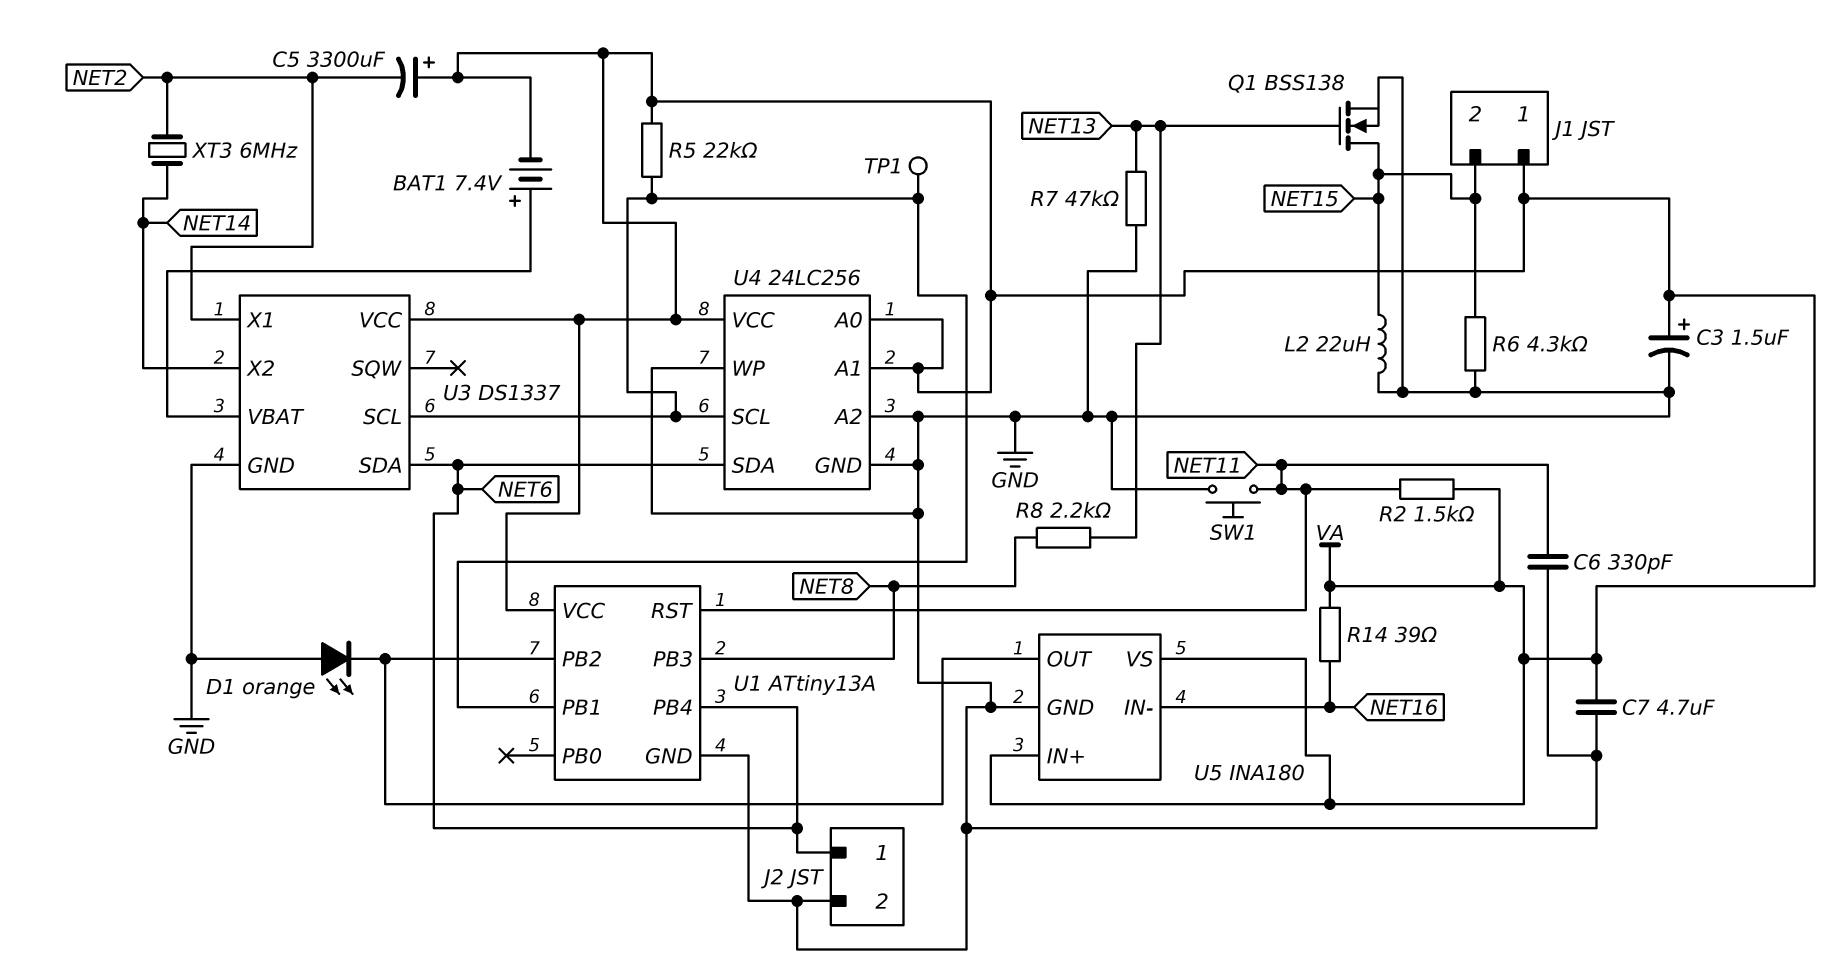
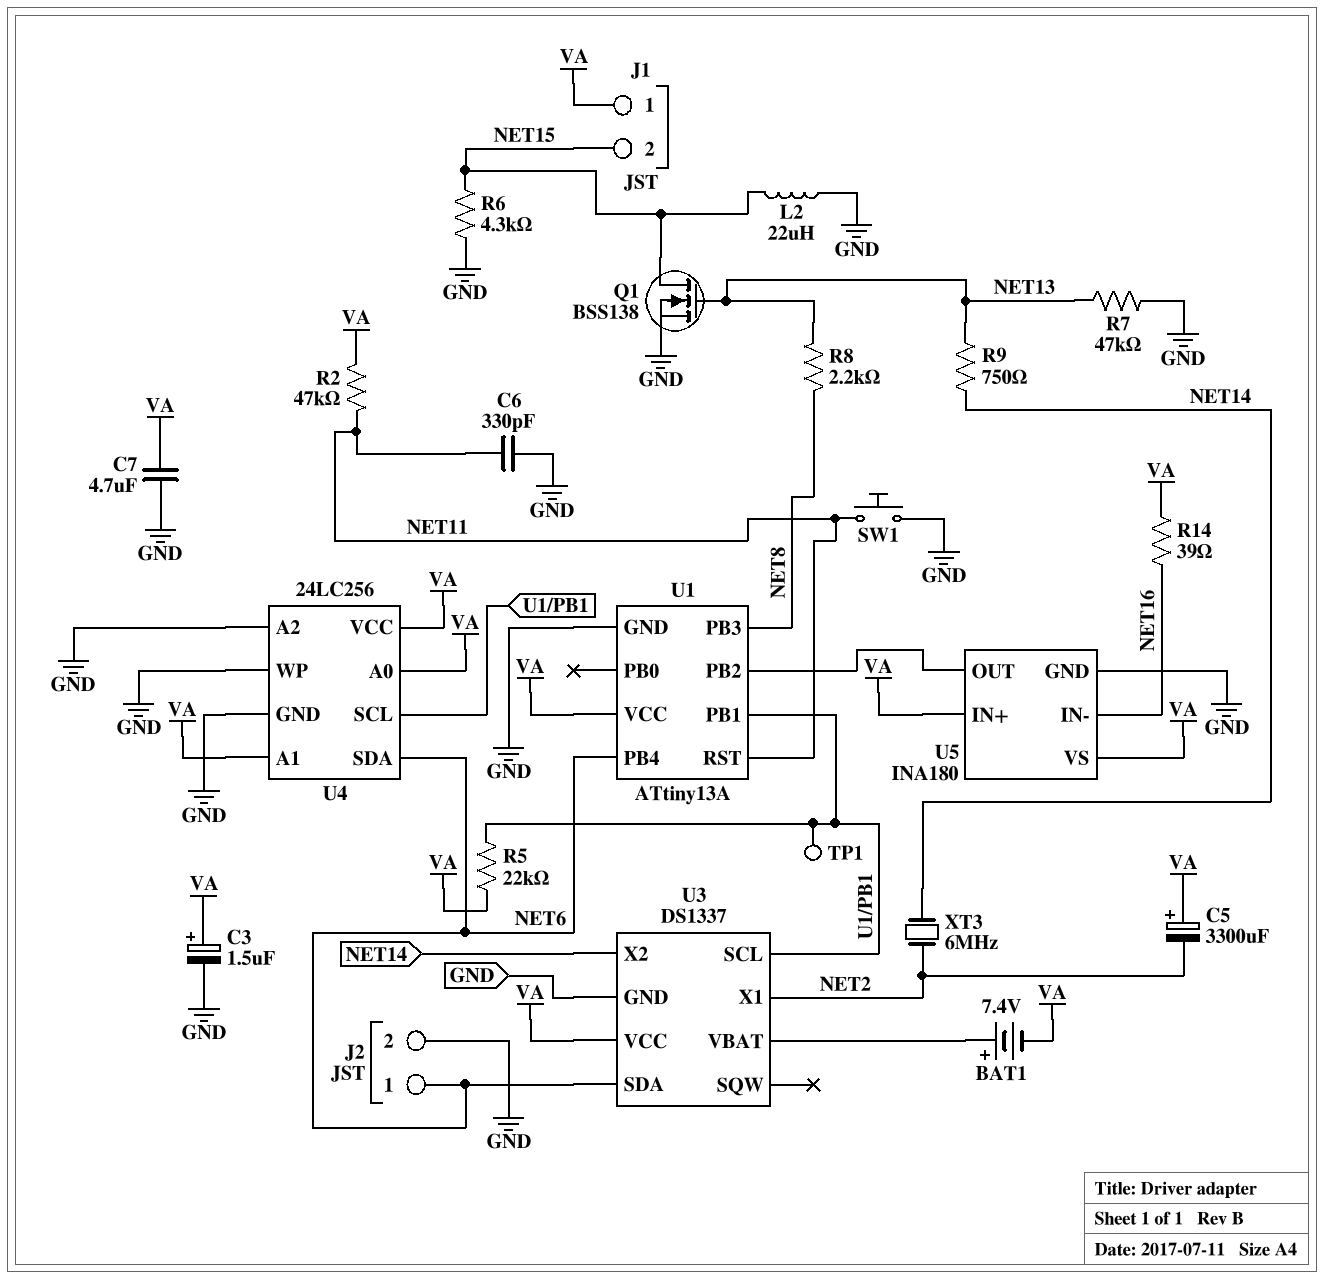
D1: LED orange (A GND, K U1/PB2) -> none
R2: 1.5k (NET11, VA) -> 47k (NET11, VA)
R9: none -> 750 (NET13, NET14)

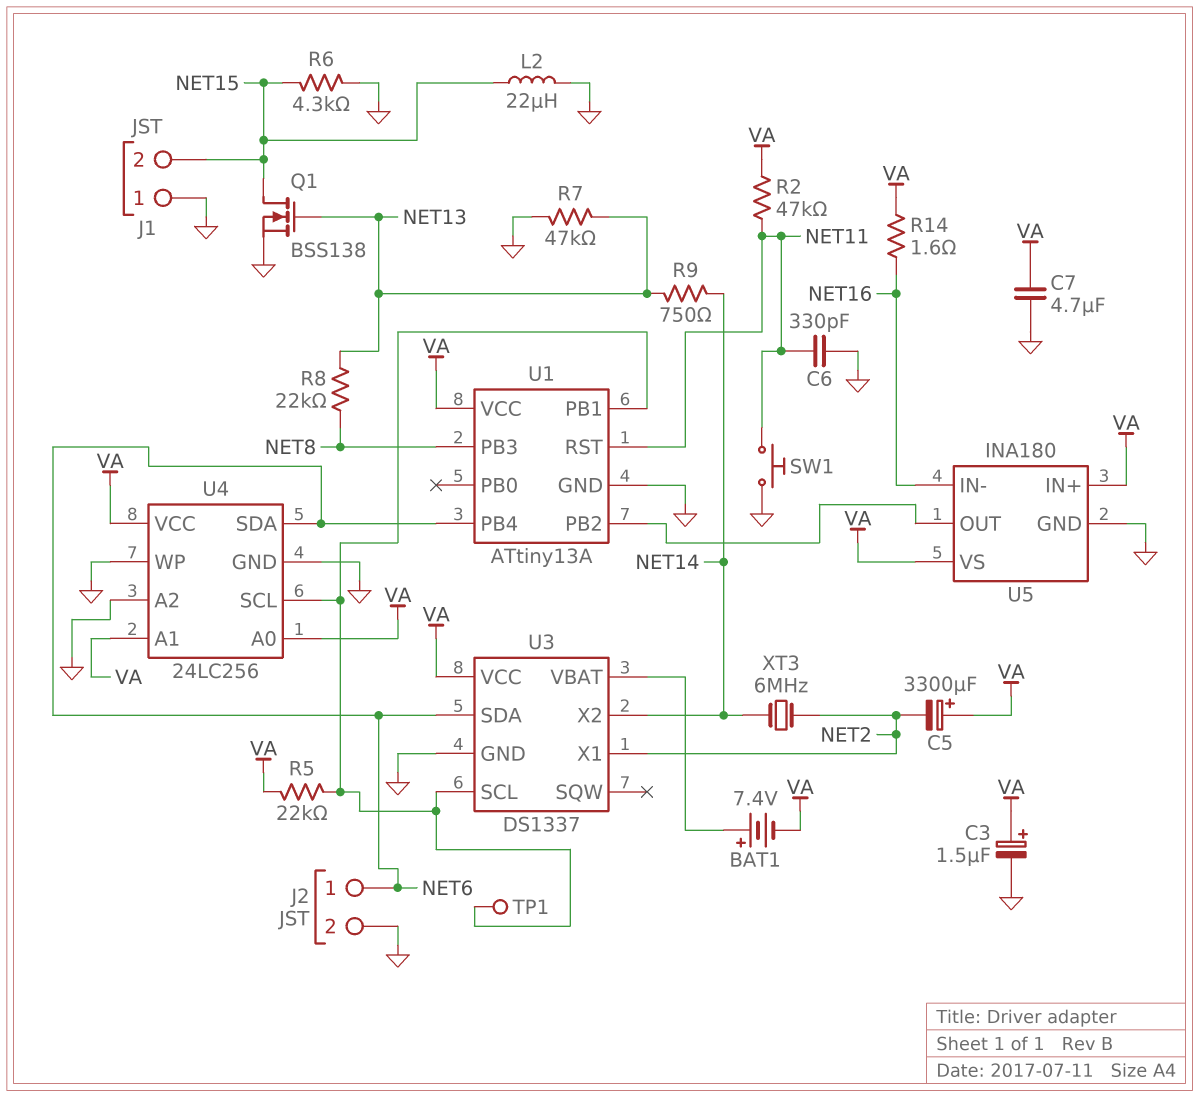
J1 pin 1: VA -> GND
R8: 2.2k (NET8, NET13) -> 22k (NET8, NET13)
R14: 39 (NET16, VA) -> 1.6 (NET16, VA)

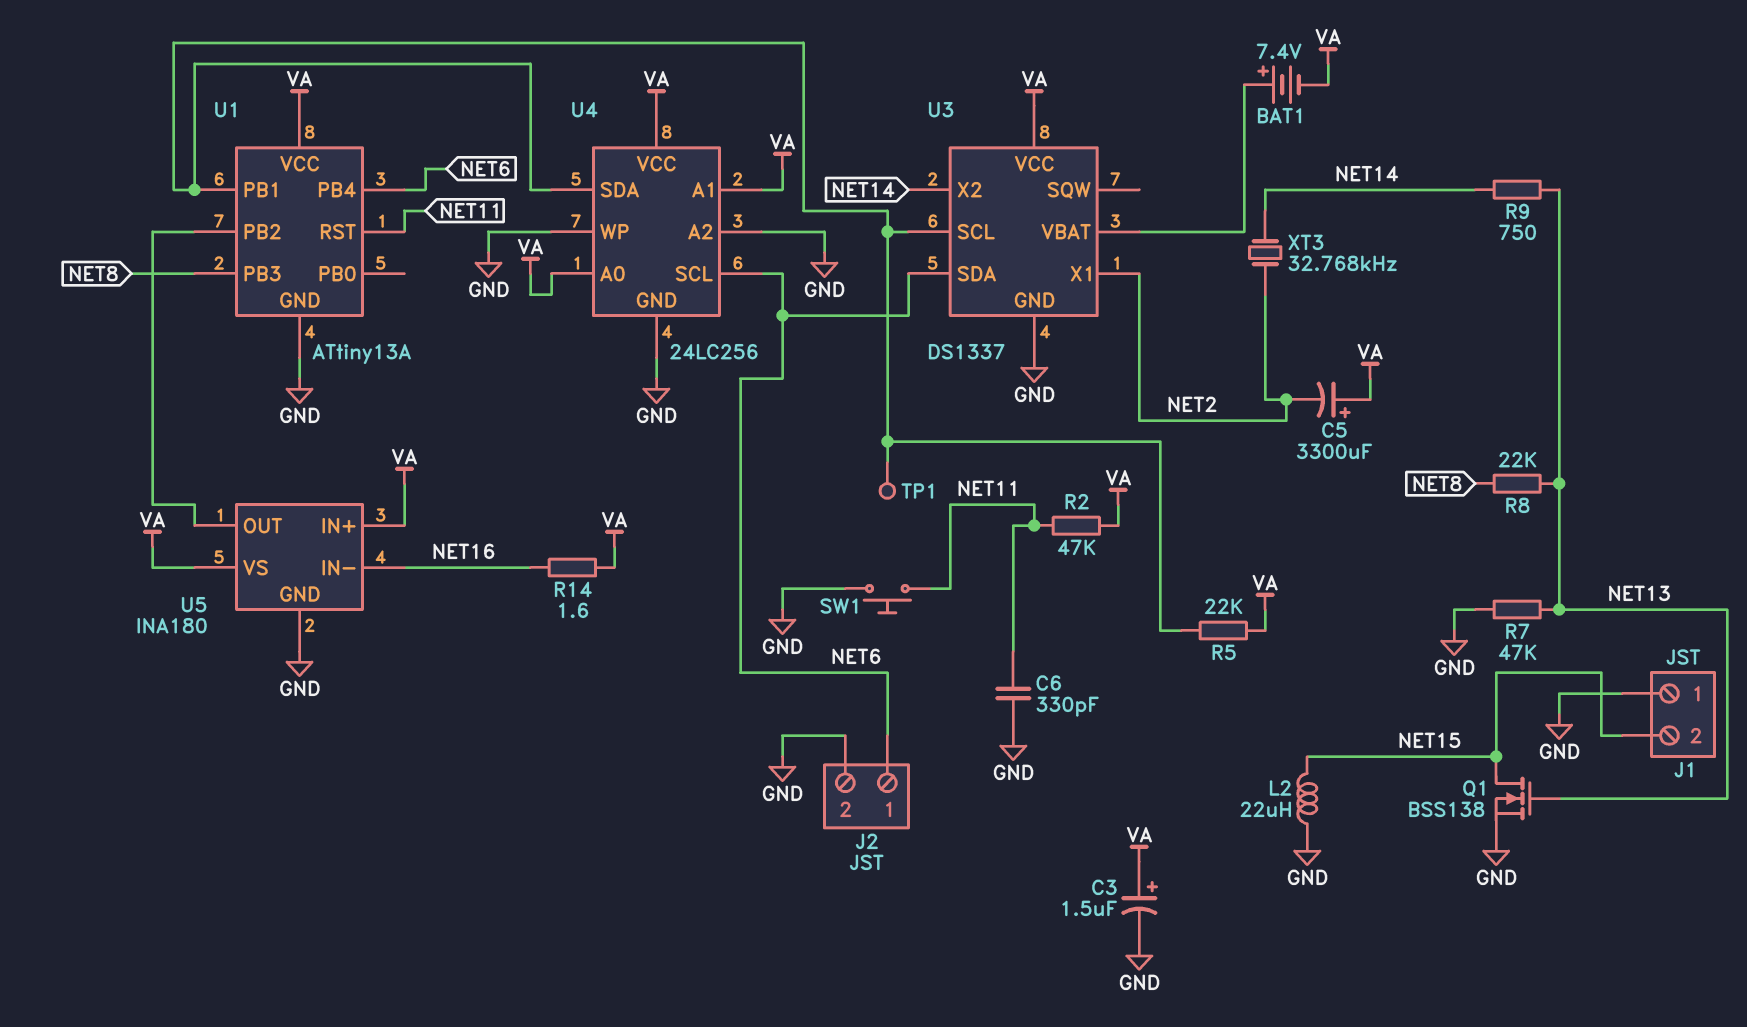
C7: 4.7uF (GND, VA) -> none
R6: 4.3k (GND, NET15) -> none
U4 pin SCL: U1/PB1 -> NET6
U4 pin SDA: NET6 -> U1/PB1
XT3: 6MHz (NET2, NET14) -> 32.768kHz (NET2, NET14)

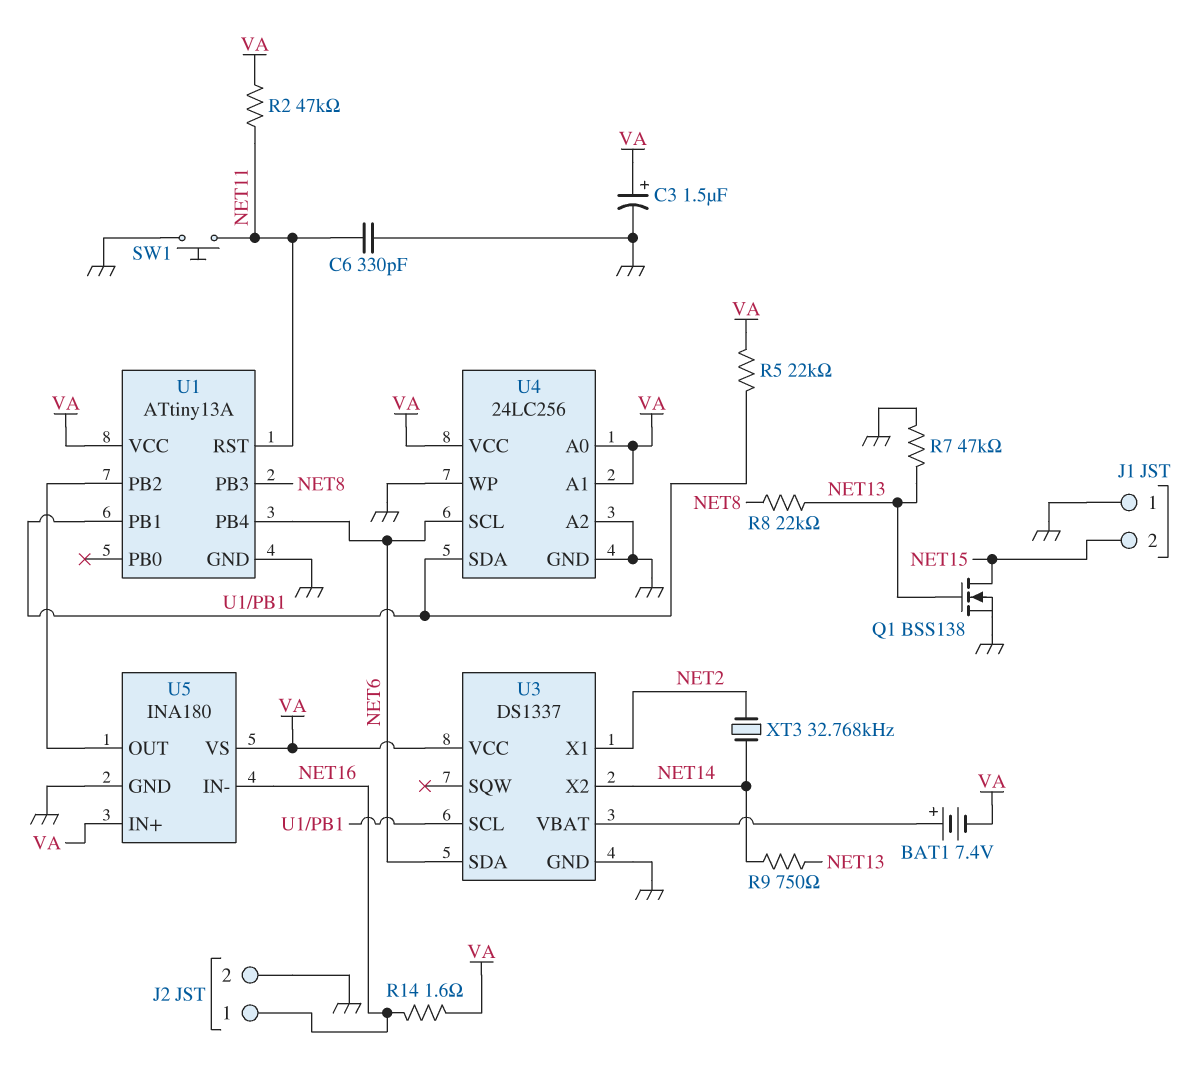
C5: 3300uF (plus VA, minus NET2) -> none
J2 pin 1: NET6 -> NET16
L2: 22uH (GND, NET15) -> none
TP1: test point (U1/PB1) -> none

